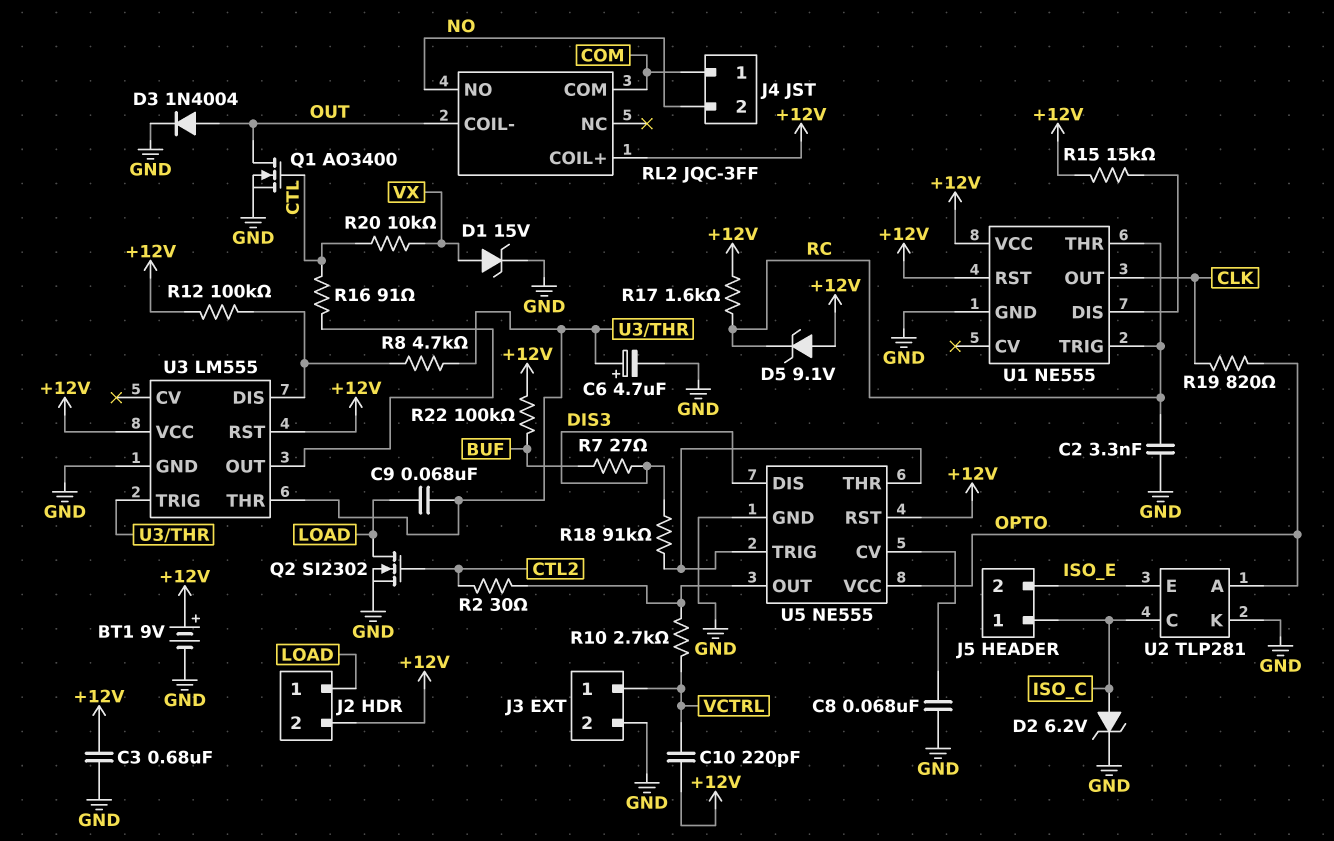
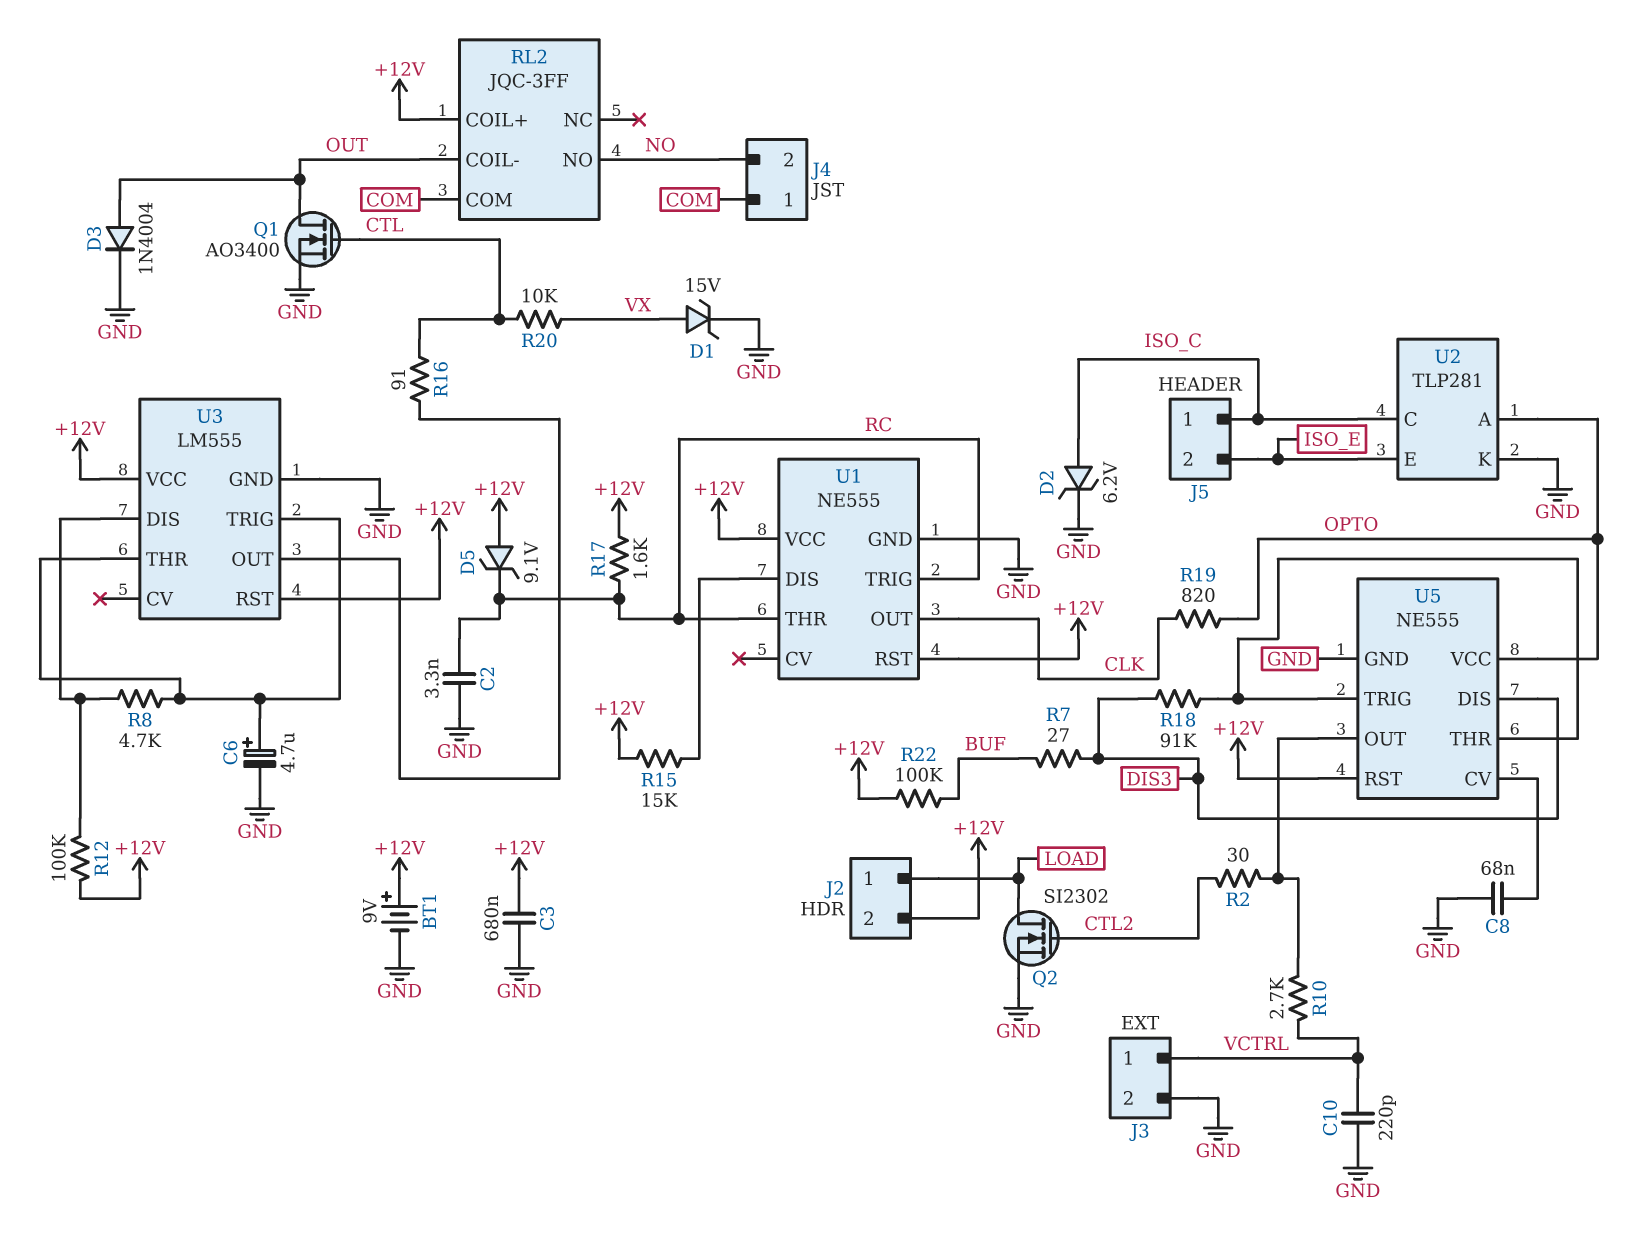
C9: 68nF (LOAD, U3/THR) -> none
C10: 220pF (+12V, VCTRL) -> 220pF (GND, VCTRL)

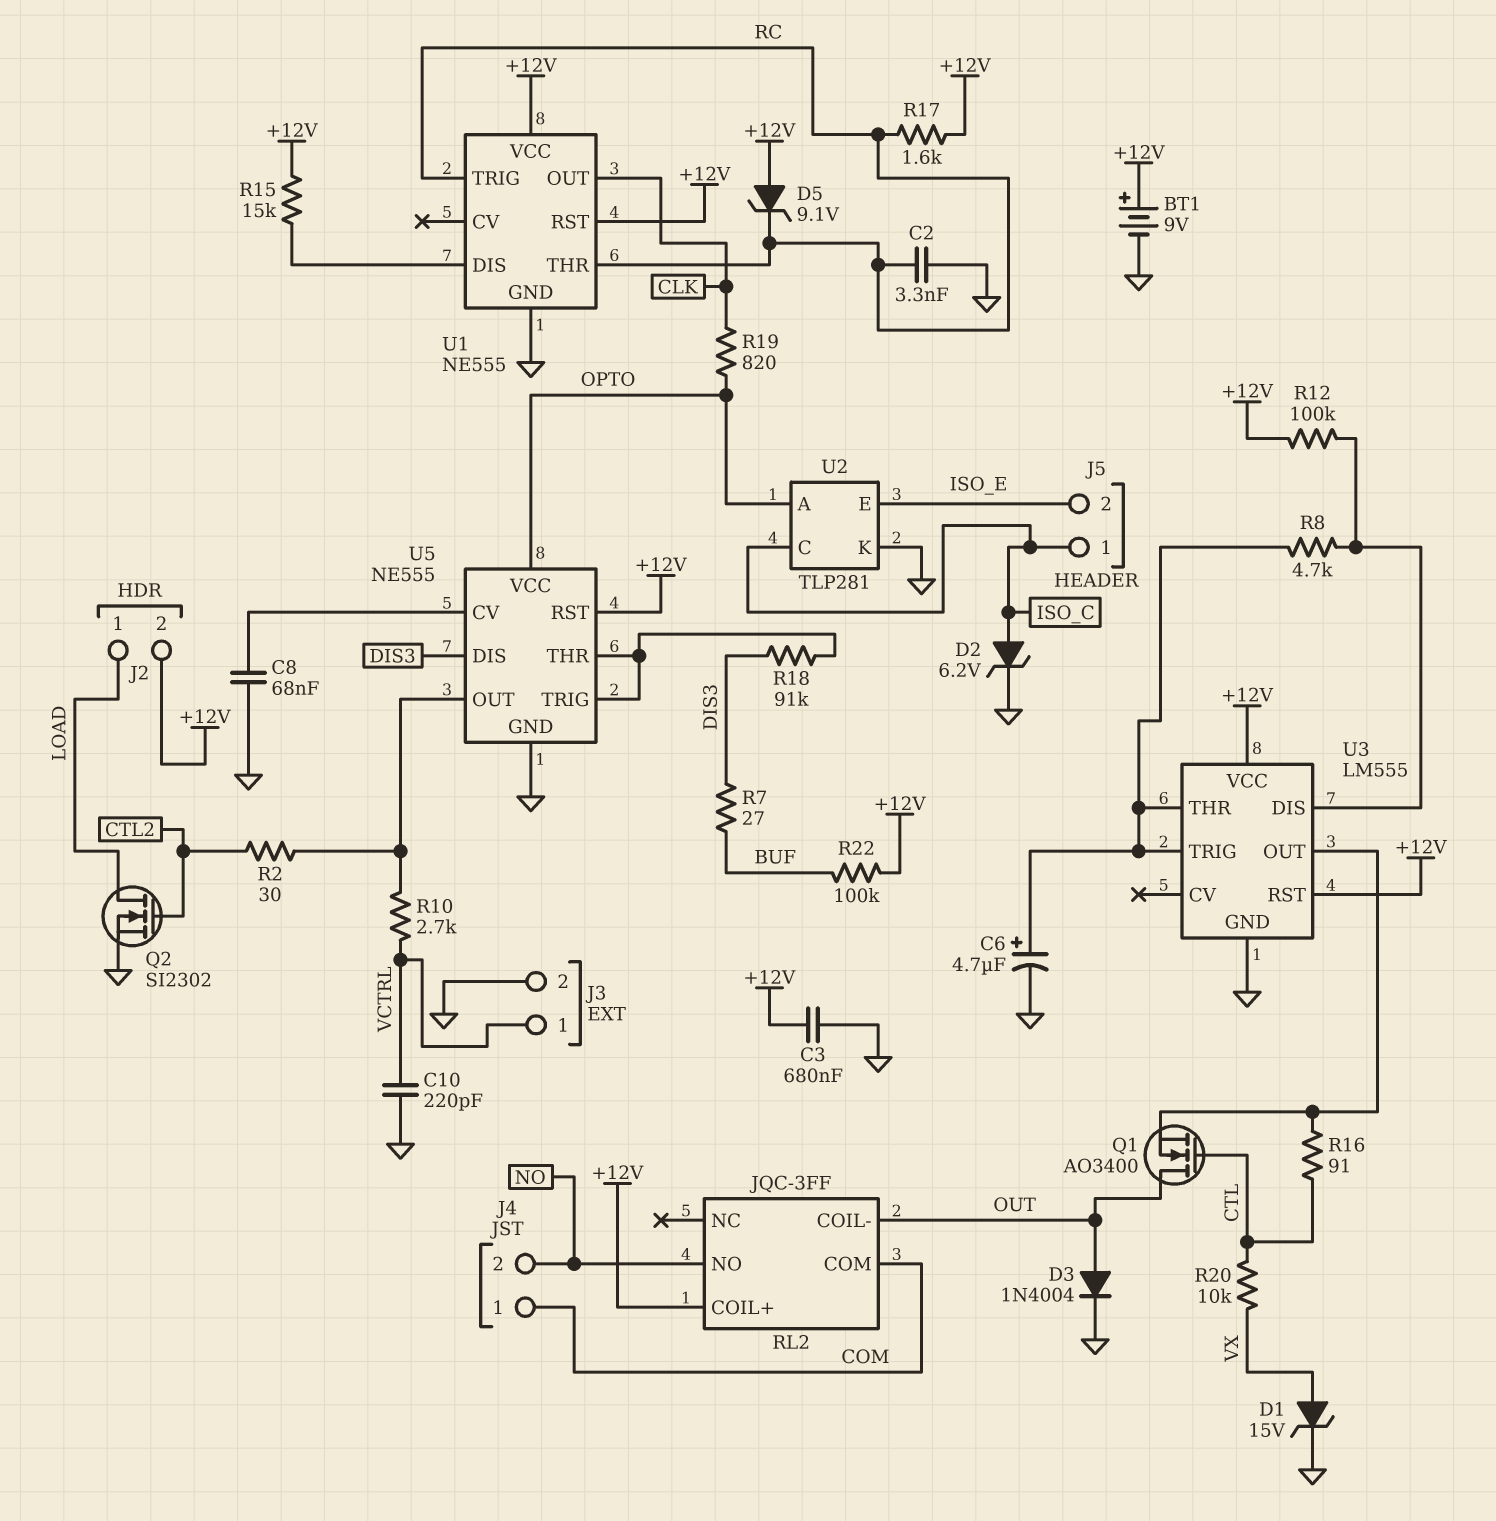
Q1: NMOS AO3400 (G CTL, D OUT, S GND) -> NMOS AO3400 (G CTL, D OUT, S U3/OUT)

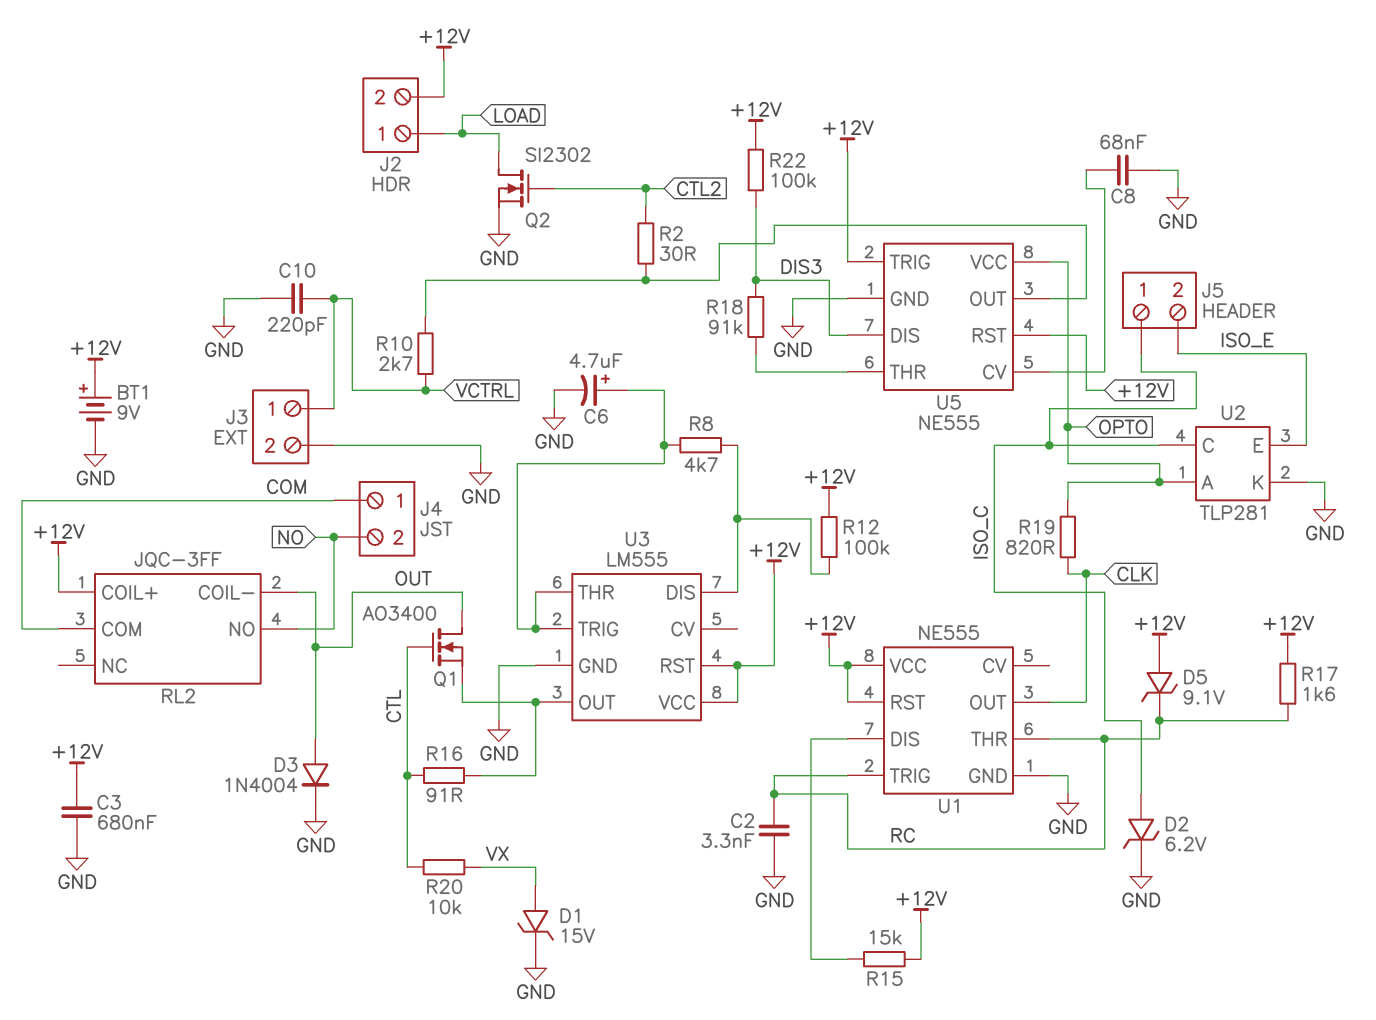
R7: 27 (BUF, DIS3) -> none
R22: 100k (+12V, BUF) -> 100k (+12V, DIS3)
U5 pin TRIG: U5/THR -> +12V

